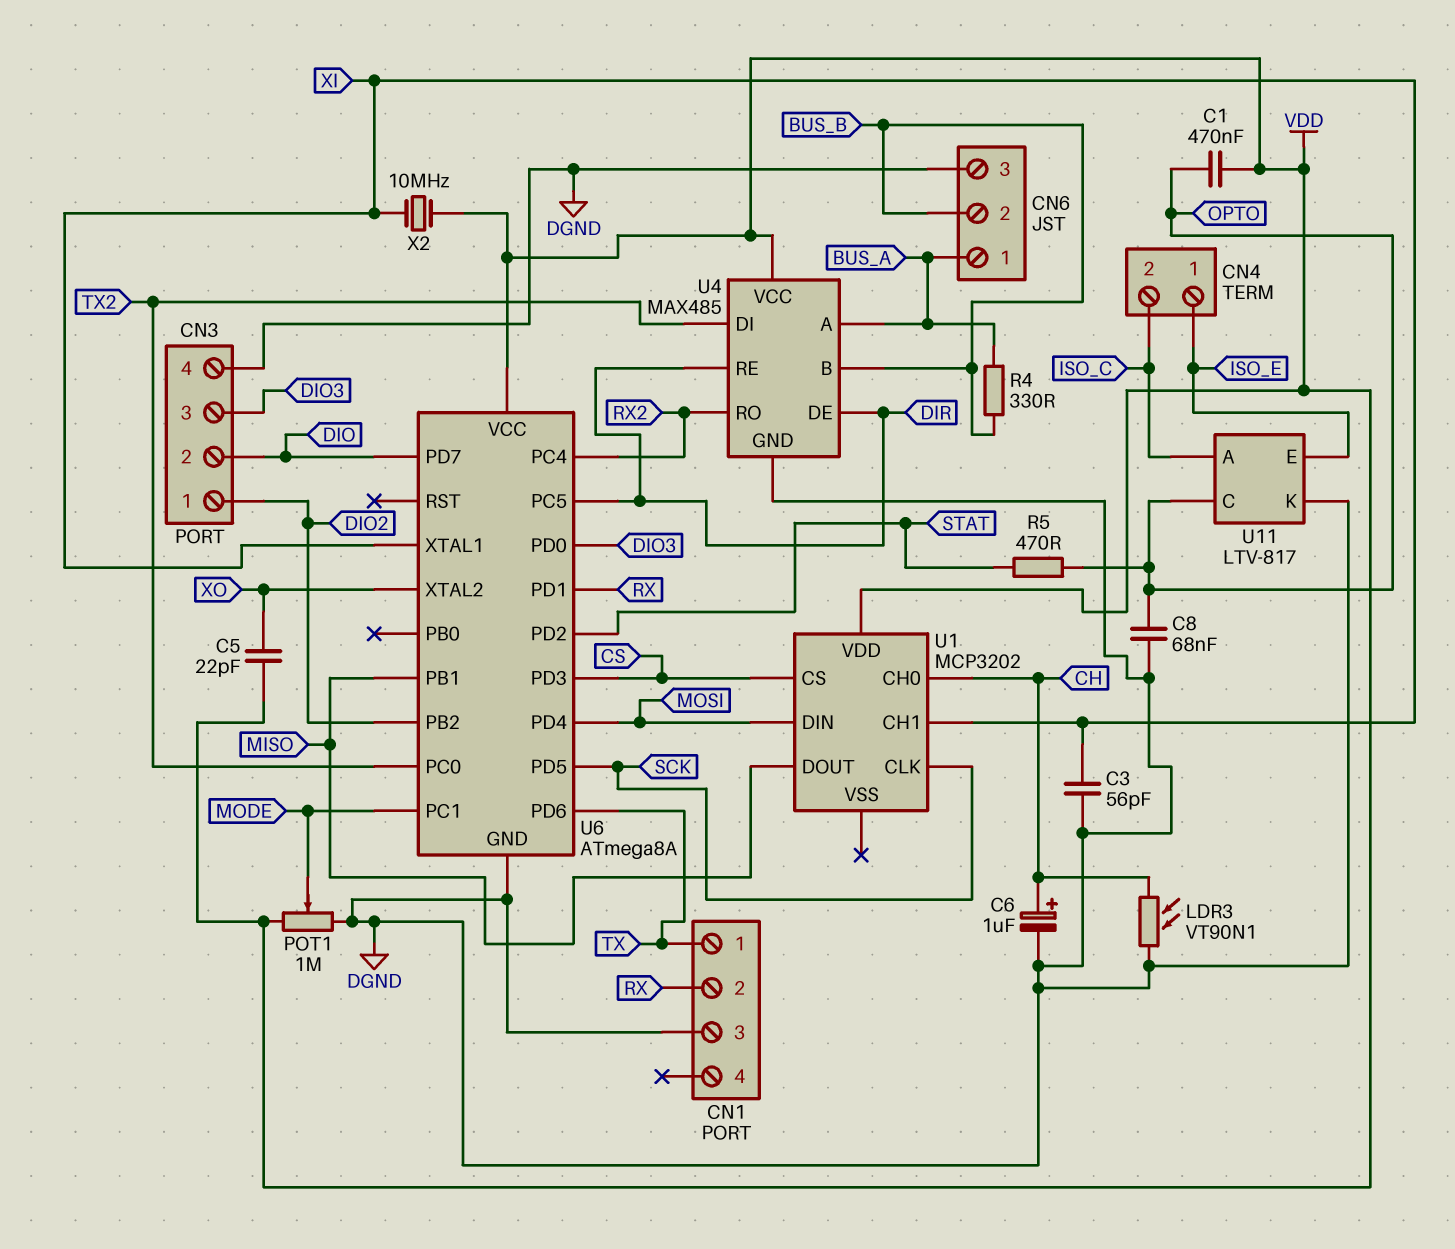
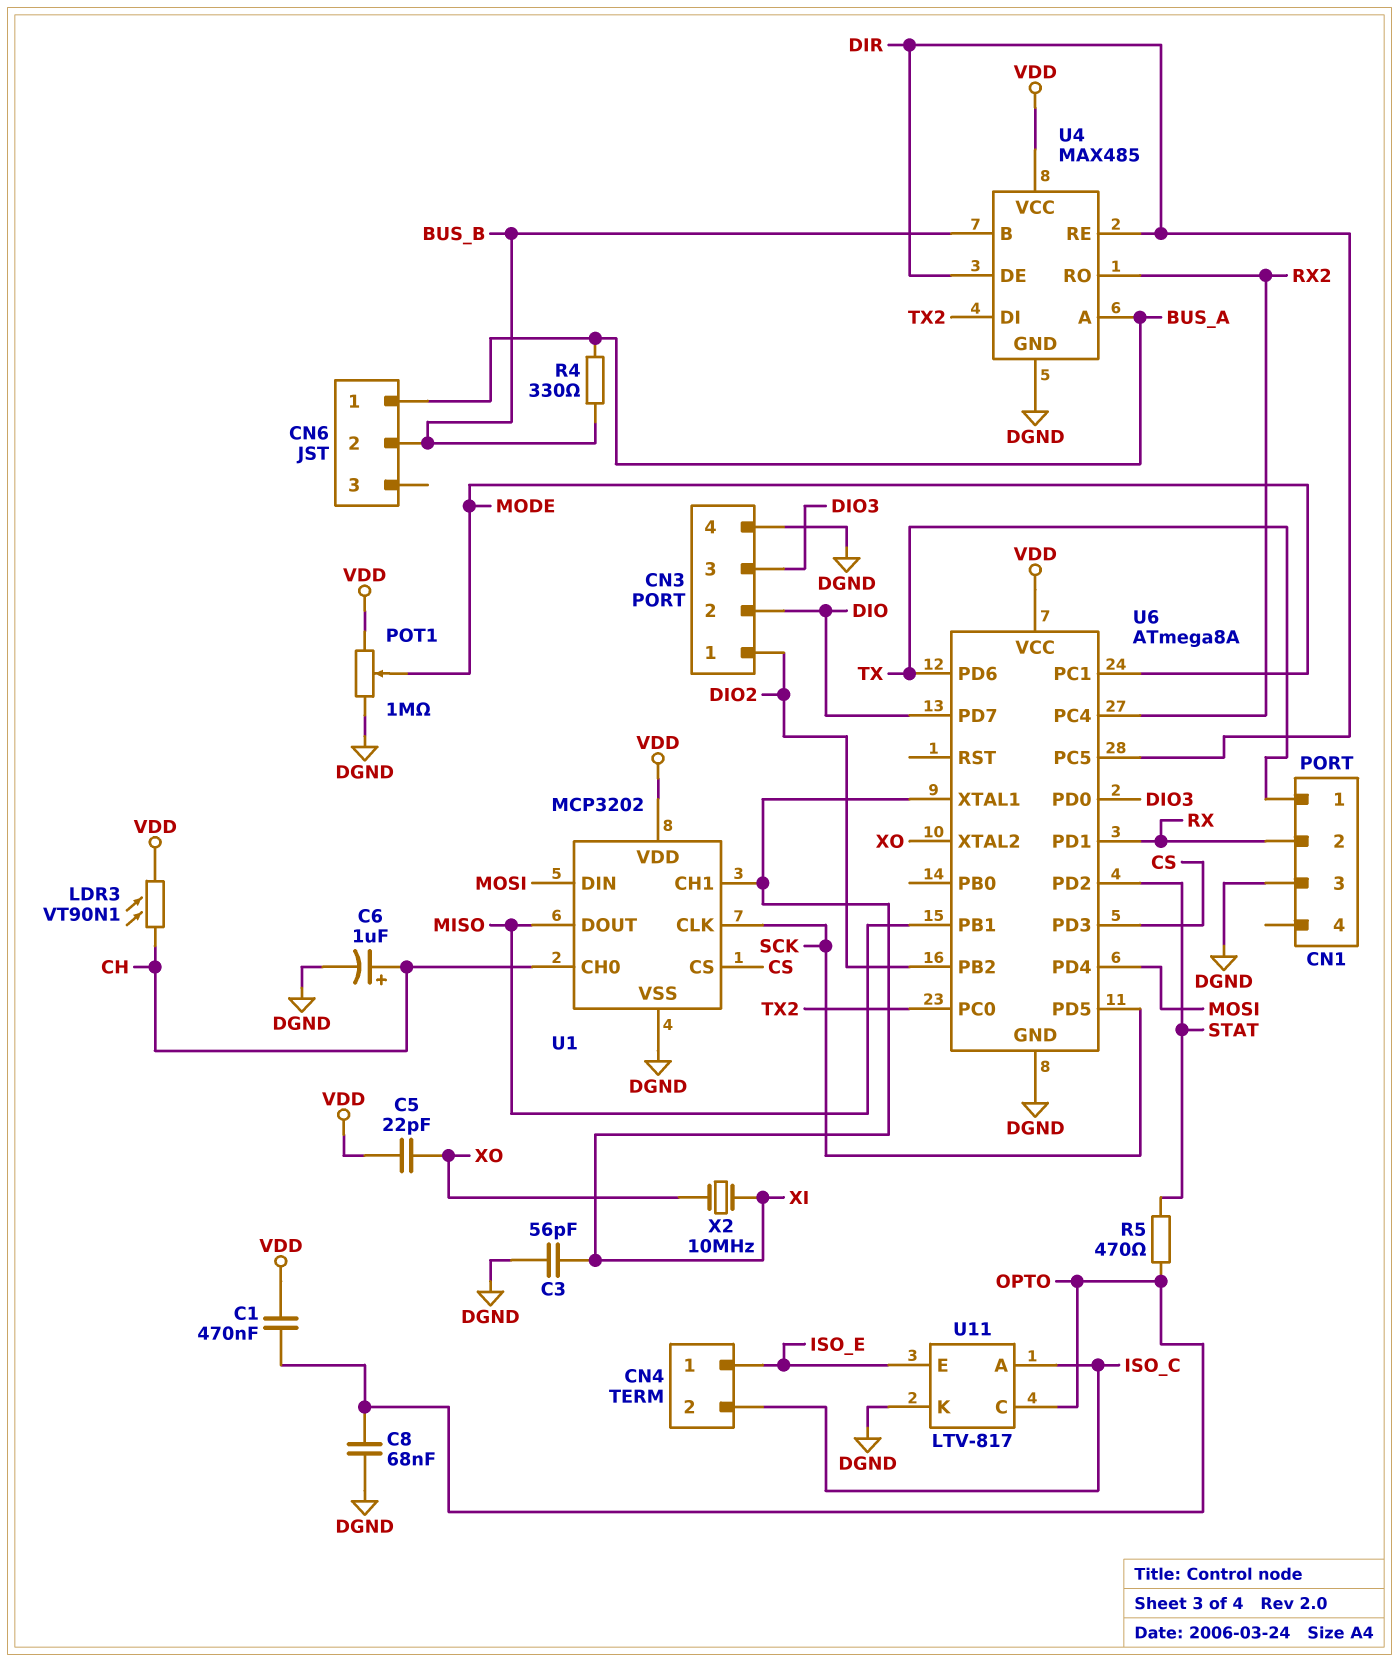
CN6 pin 3: DGND -> none
LDR3: VT90N1 (CH, DGND) -> VT90N1 (CH, VDD)
U1 pin VSS: none -> DGND
X2: 10MHz (VDD, XI) -> 10MHz (XI, XO)

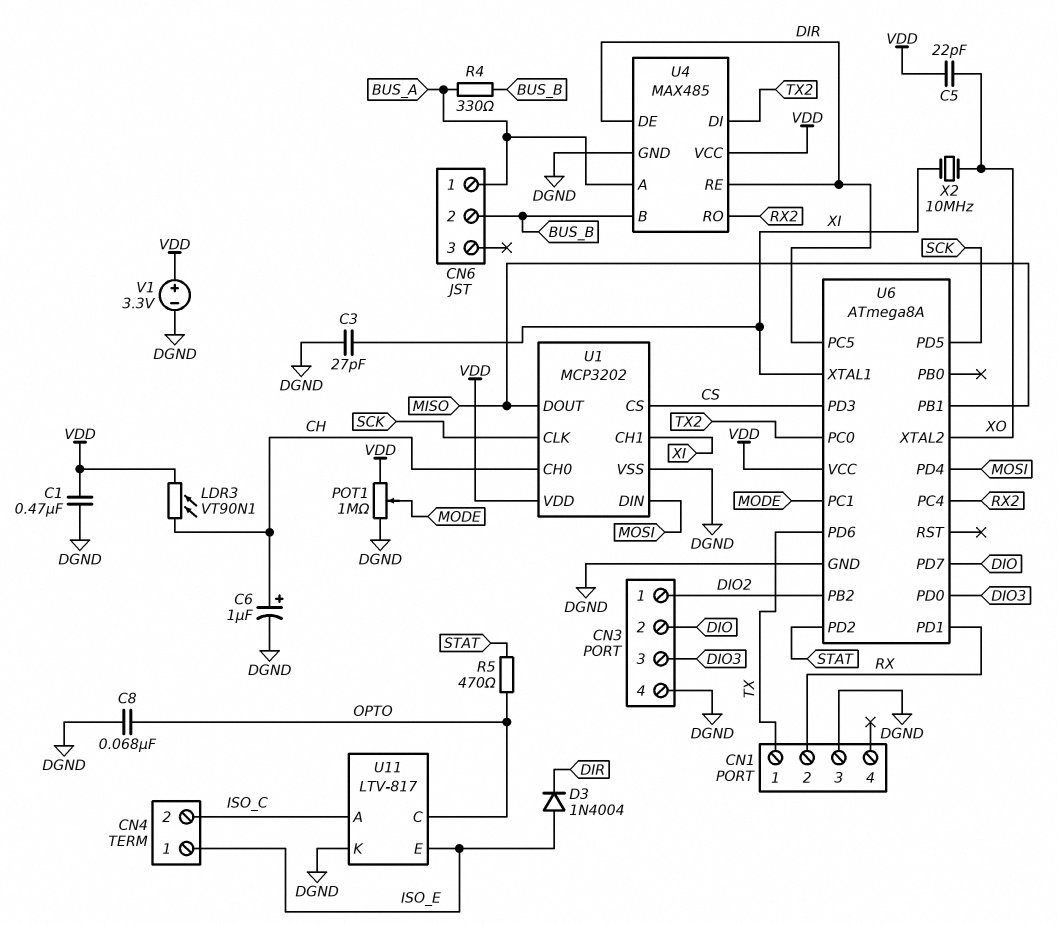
C1: 470nF (OPTO, VDD) -> 470nF (DGND, VDD)
C3: 56pF (DGND, XI) -> 27pF (DGND, XI)
D3: none -> diode 1N4004 (A ISO_E, K DIR)
V1: none -> 3.3V (plus VDD, minus DGND)

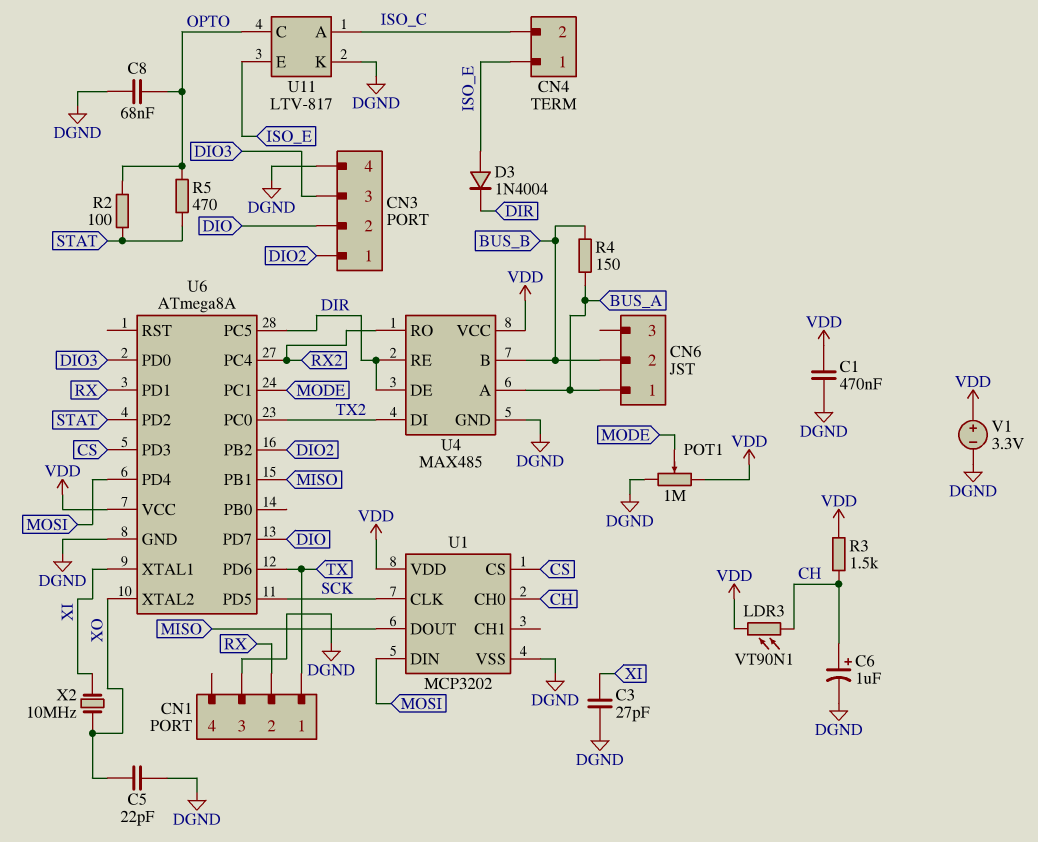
C5: 22pF (VDD, XO) -> 22pF (DGND, XO)
R2: none -> 100 (OPTO, STAT)
R3: none -> 1.5k (CH, VDD)
R4: 330 (BUS_A, BUS_B) -> 150 (BUS_A, BUS_B)
U1 pin CH1: XI -> none

